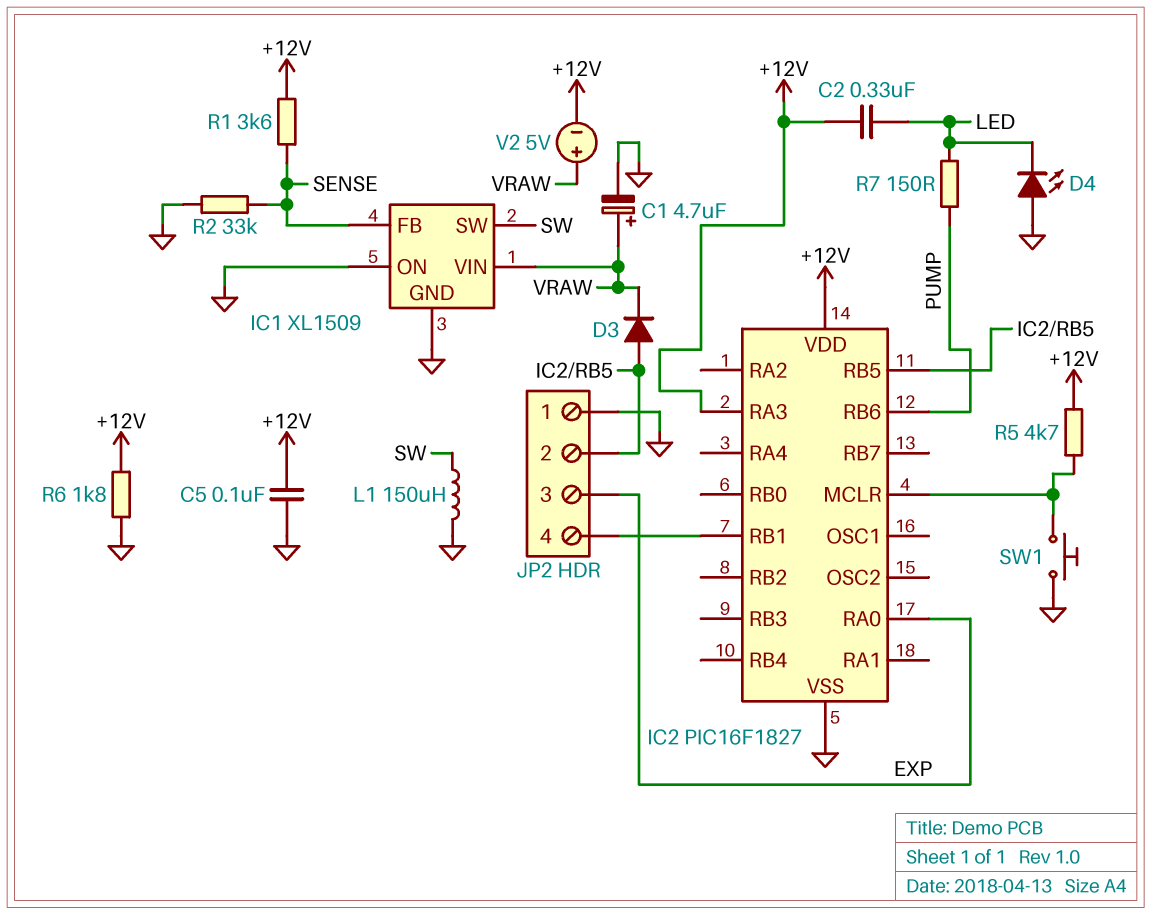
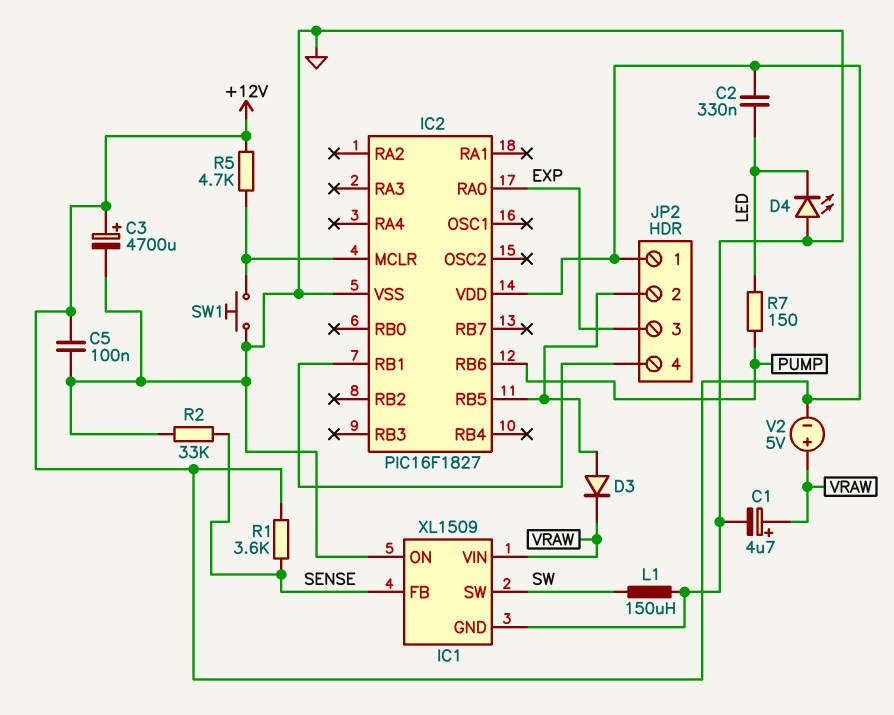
C3: none -> 4700uF (plus +12V, minus GND)
IC2 pin RA3: +12V -> none
JP2 pin 1: GND -> +12V
R6: 1.8k (+12V, GND) -> none

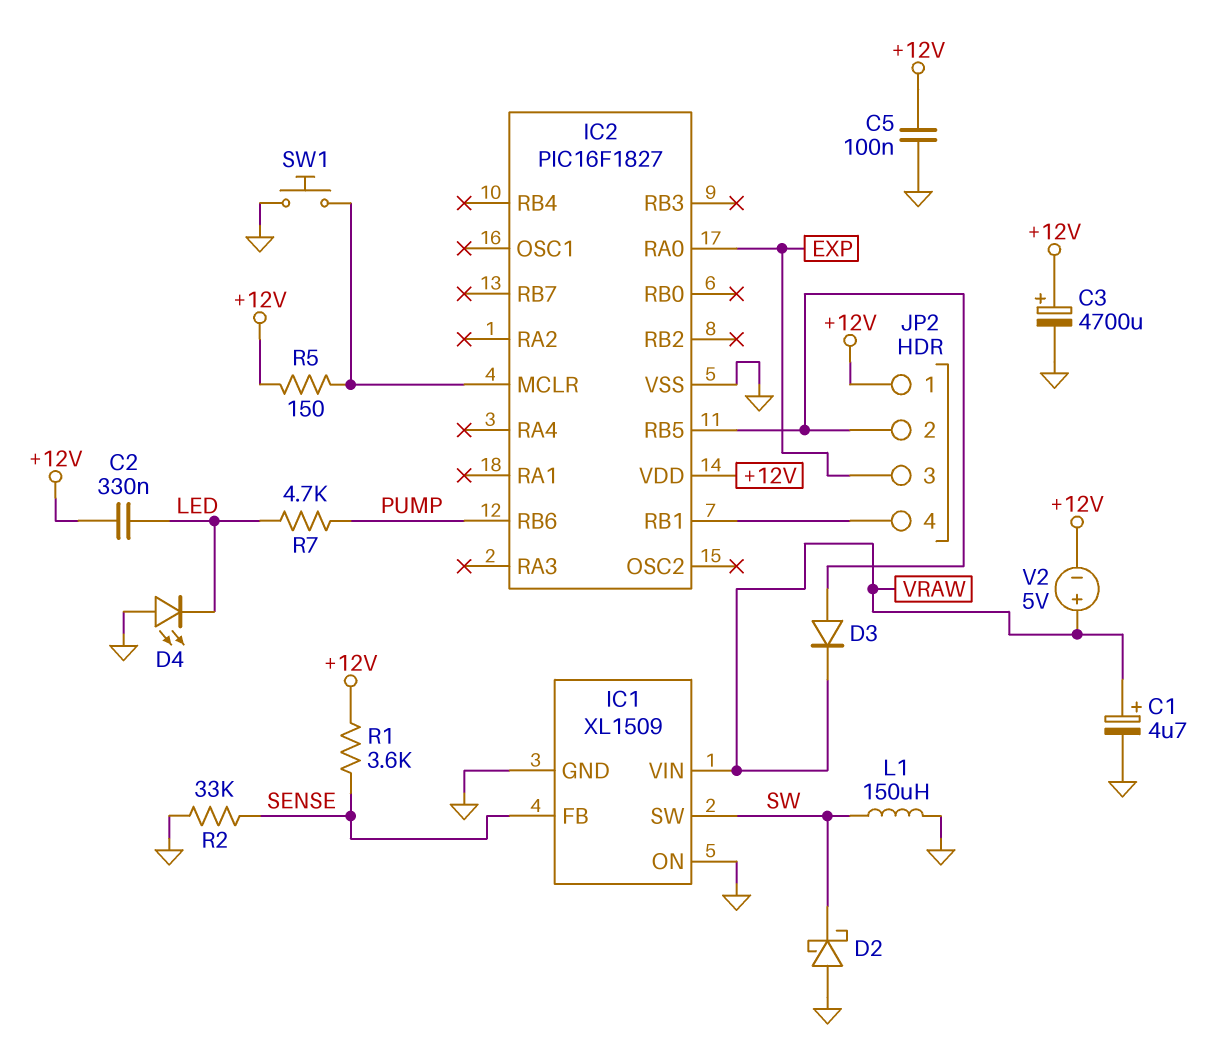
D2: none -> schottky (A GND, K SW)
R5: 4.7k (+12V, IC2/MCLR) -> 150 (+12V, IC2/MCLR)
R7: 150 (LED, PUMP) -> 4.7k (LED, PUMP)

